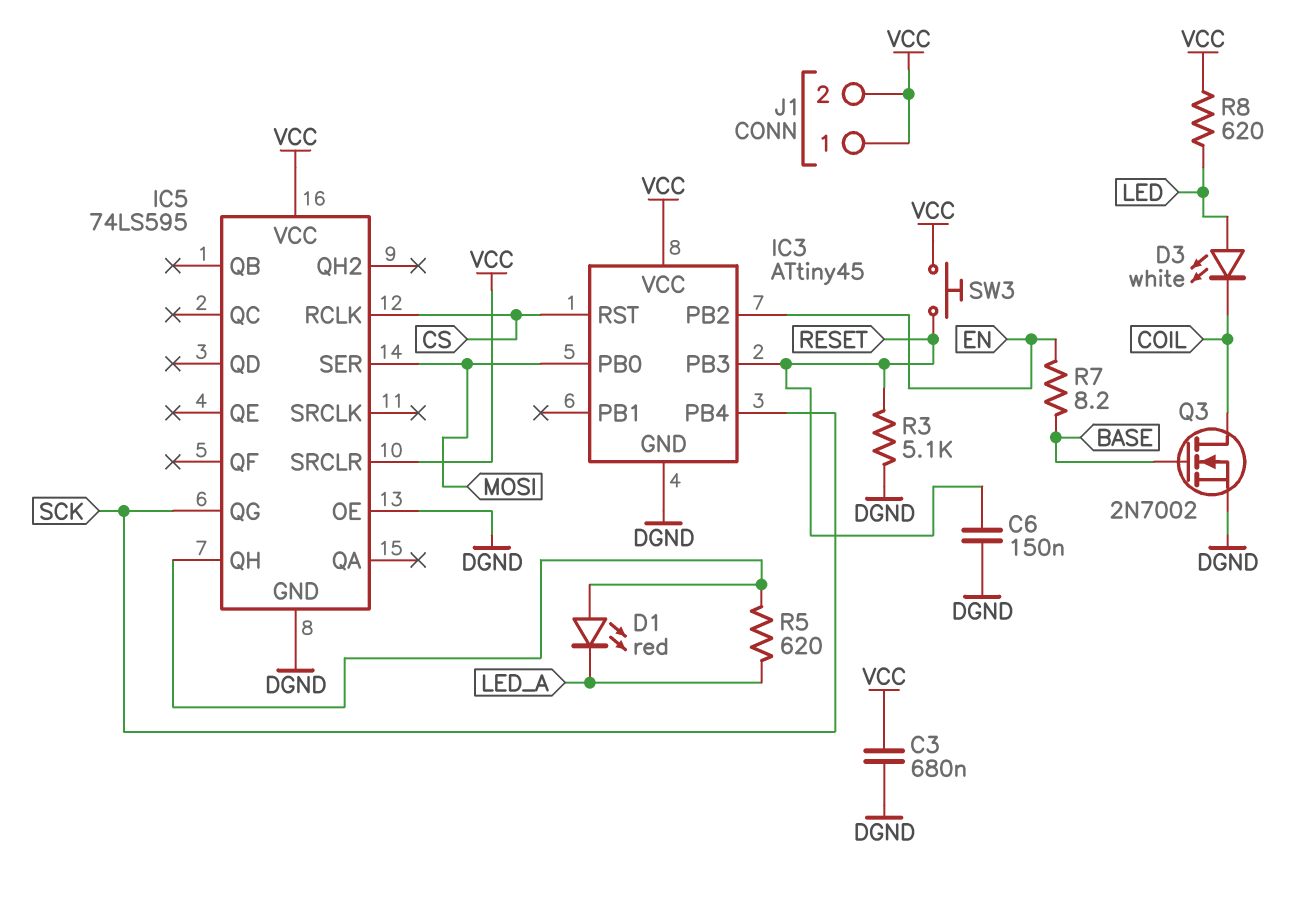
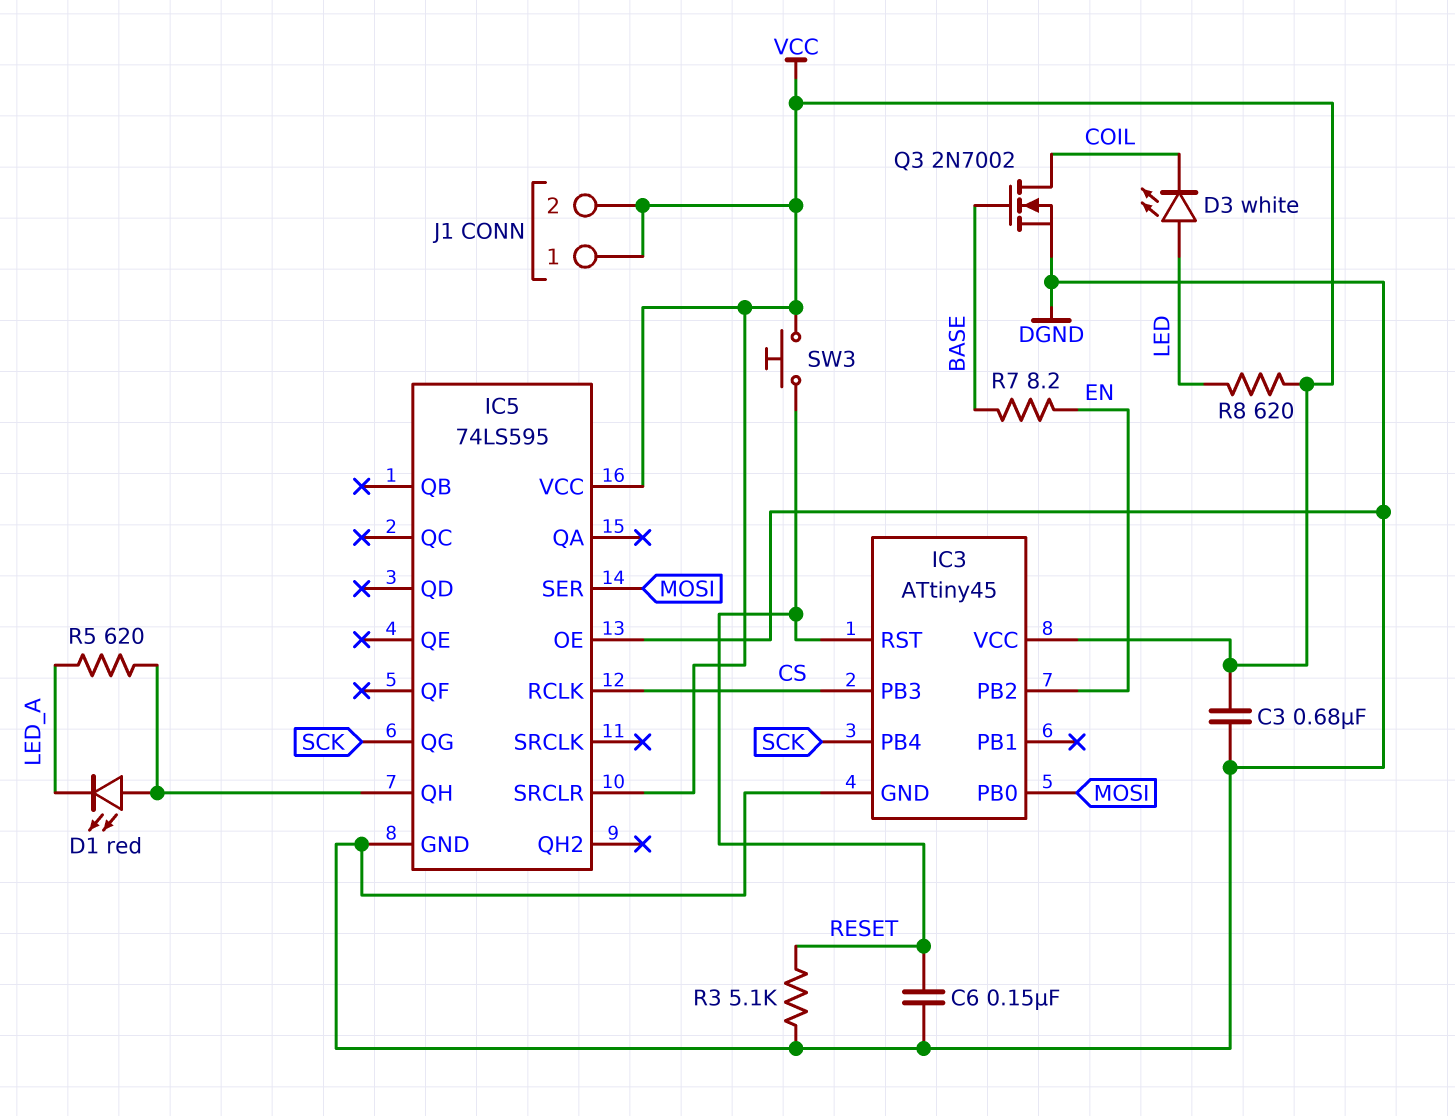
IC3 pin PB3: RESET -> CS
IC3 pin RST: CS -> RESET

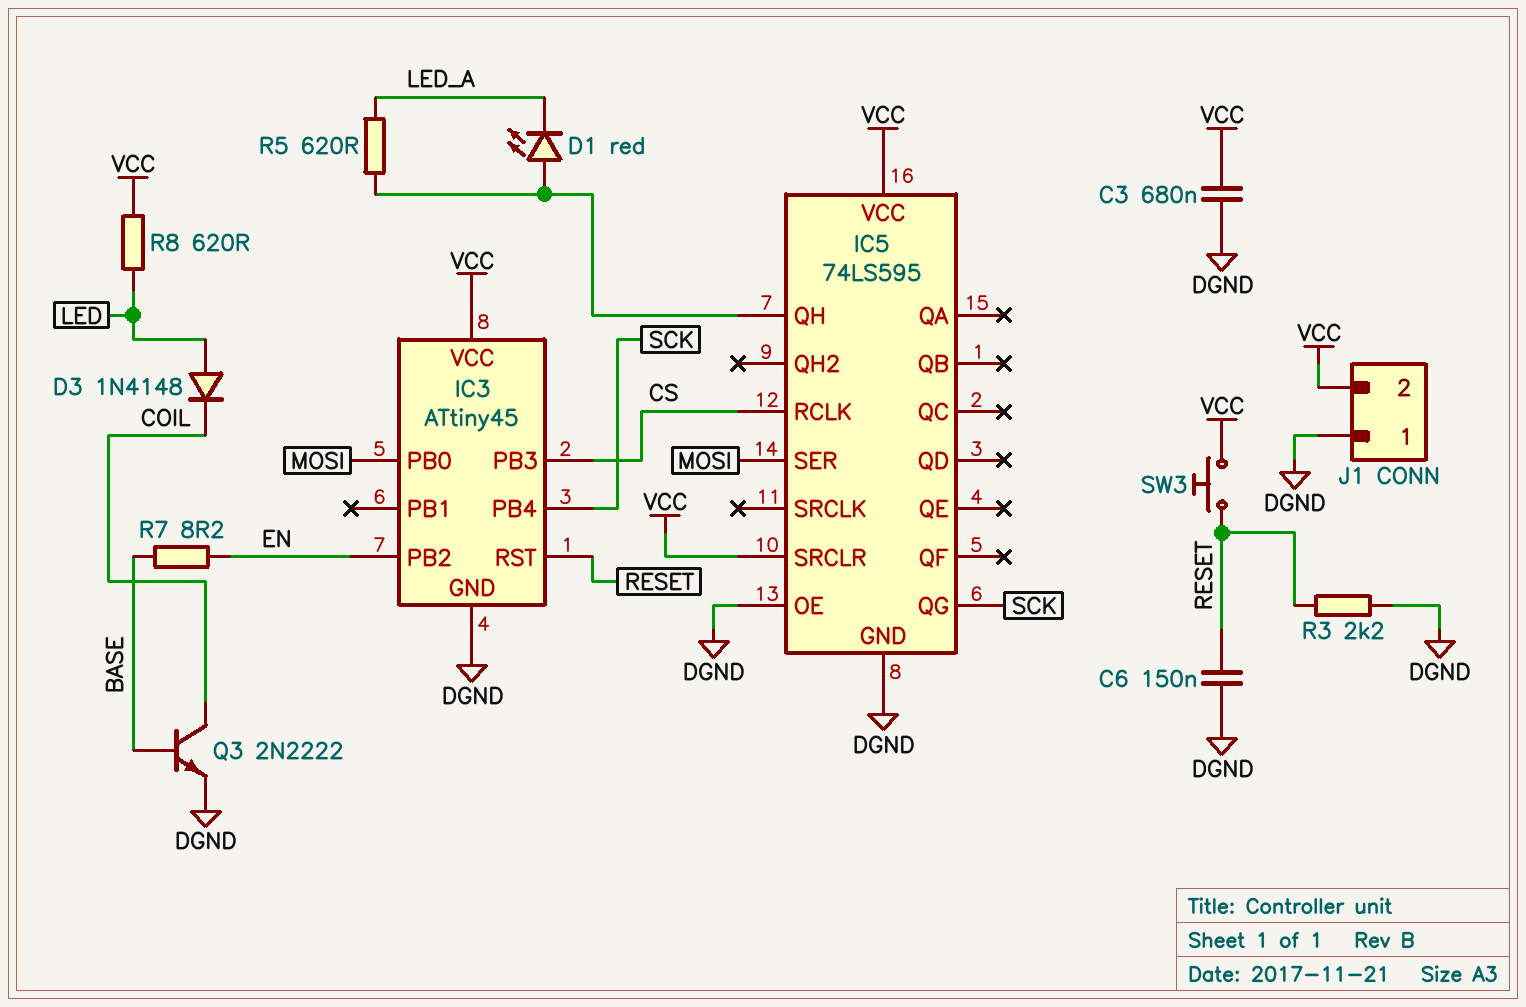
D3: LED white (A LED, K COIL) -> diode 1N4148 (A LED, K COIL)
J1 pin 1: VCC -> DGND
Q3: NMOS 2N7002 (G BASE, D COIL, S DGND) -> NPN 2N2222 (B BASE, C COIL, E DGND)
R3: 5.1k (DGND, RESET) -> 2.2k (DGND, RESET)

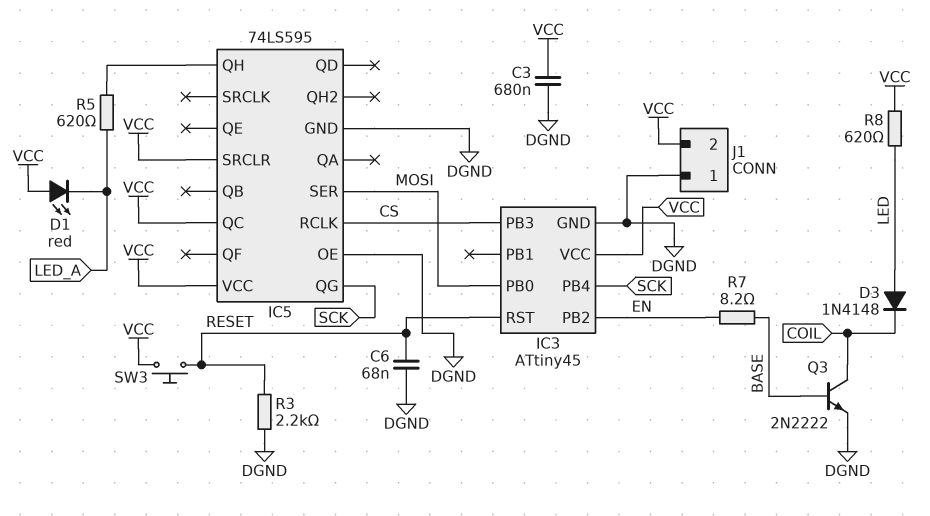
C6: 150nF (DGND, RESET) -> 68nF (DGND, RESET)
D1: LED red (A IC5/QH, K LED_A) -> LED red (A VCC, K LED_A)
IC5 pin QC: none -> VCC

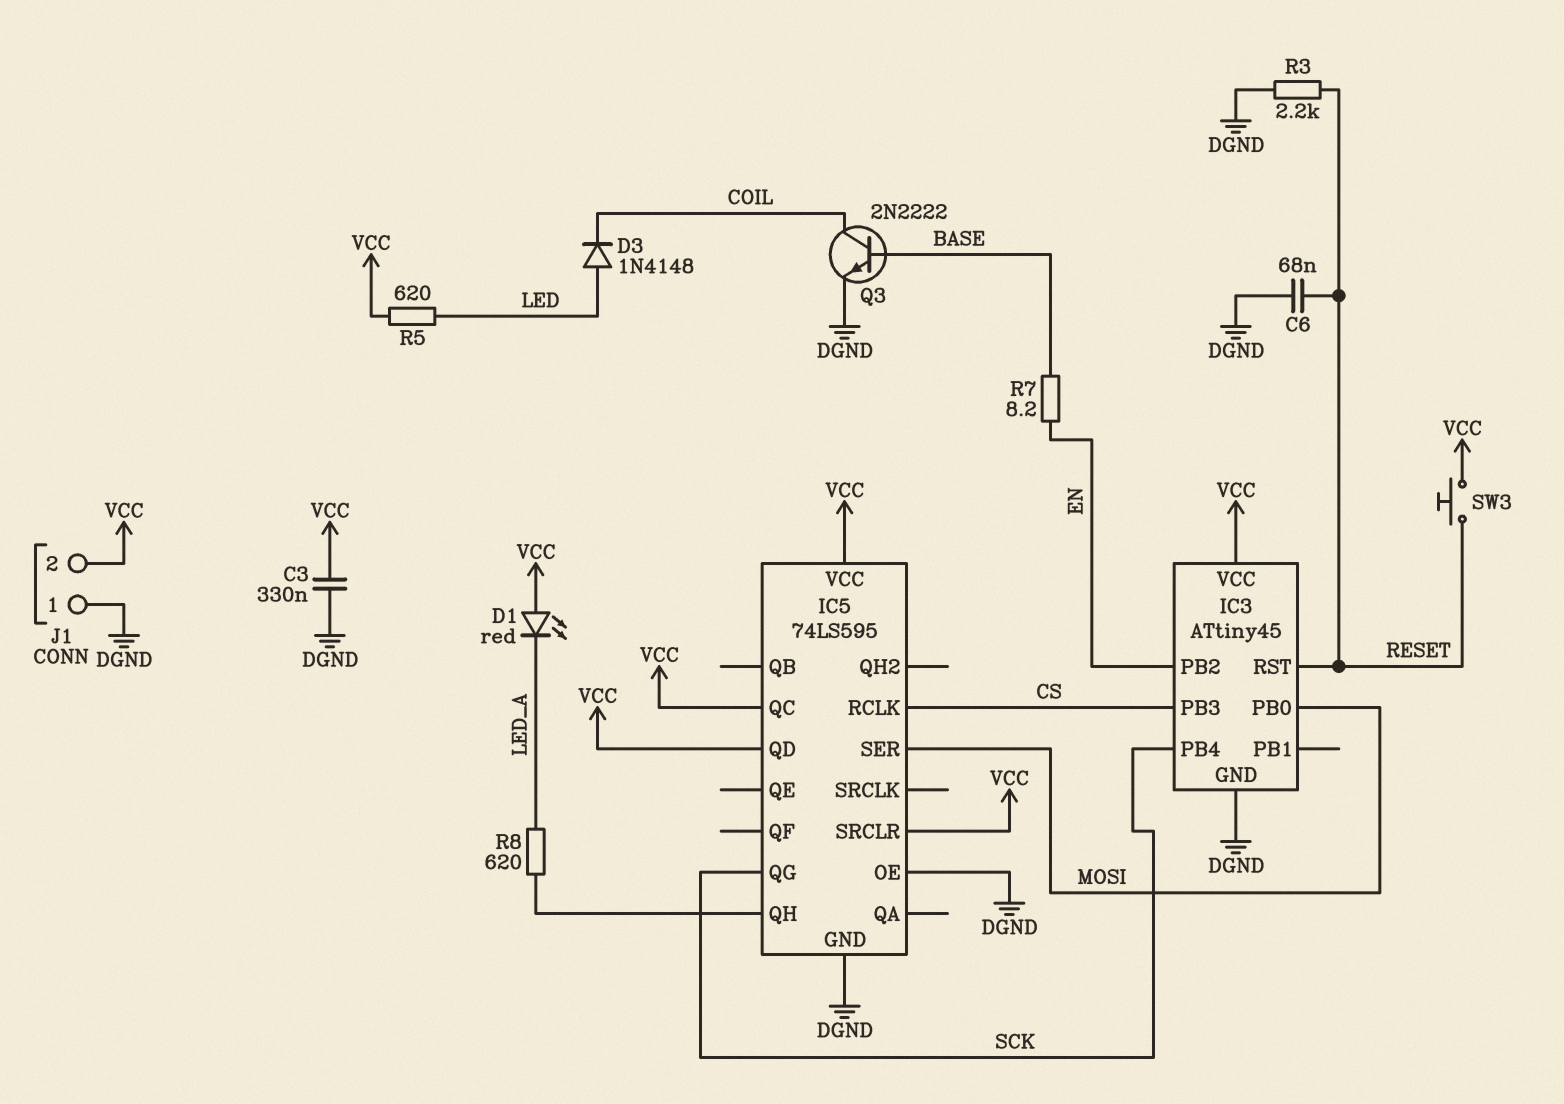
C3: 680nF (DGND, VCC) -> 330nF (DGND, VCC)
IC5 pin QD: none -> VCC
R5: 620 (IC5/QH, LED_A) -> 620 (LED, VCC)
R8: 620 (LED, VCC) -> 620 (IC5/QH, LED_A)

